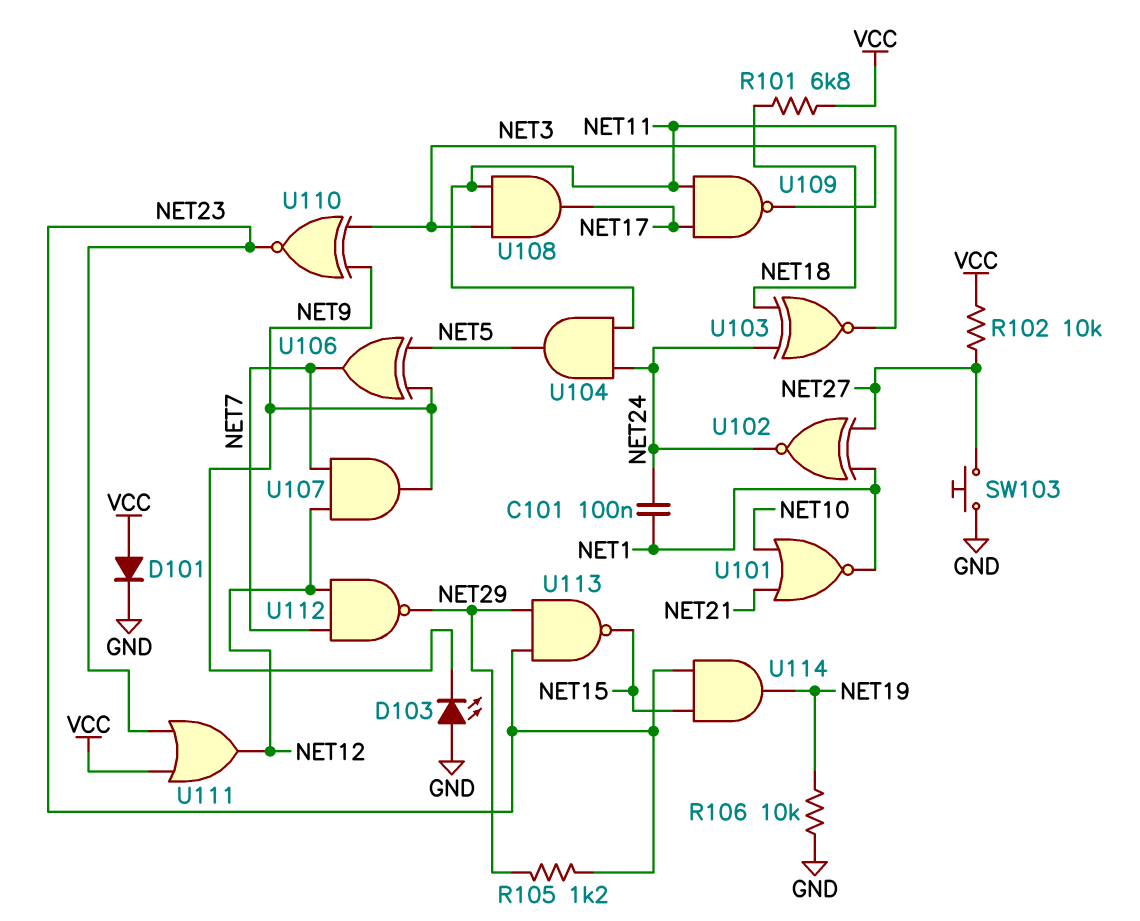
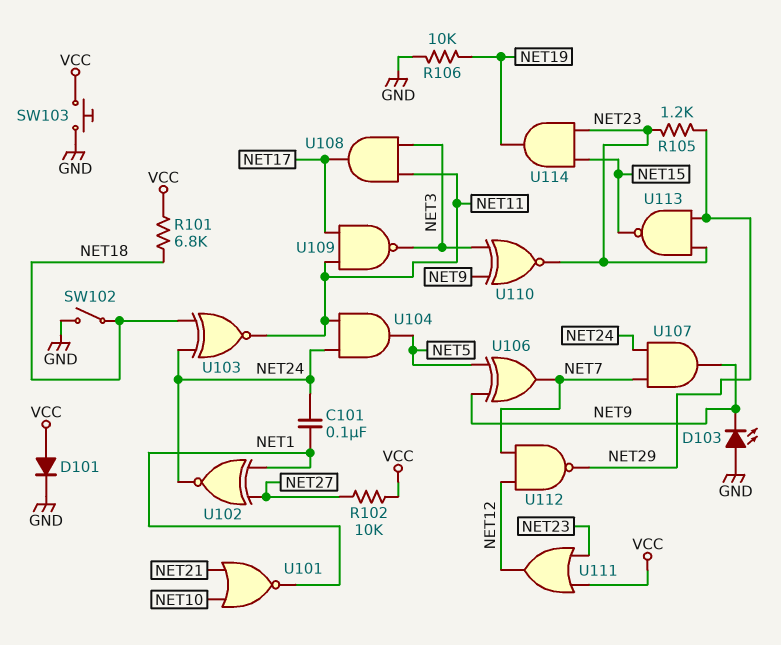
SW102: none -> switch (GND, NET18)
SW103: button (GND, NET27) -> button (GND, VCC)
U107: AND (in NET7, in NET12, out NET9) -> AND (in NET7, in NET24, out NET9)

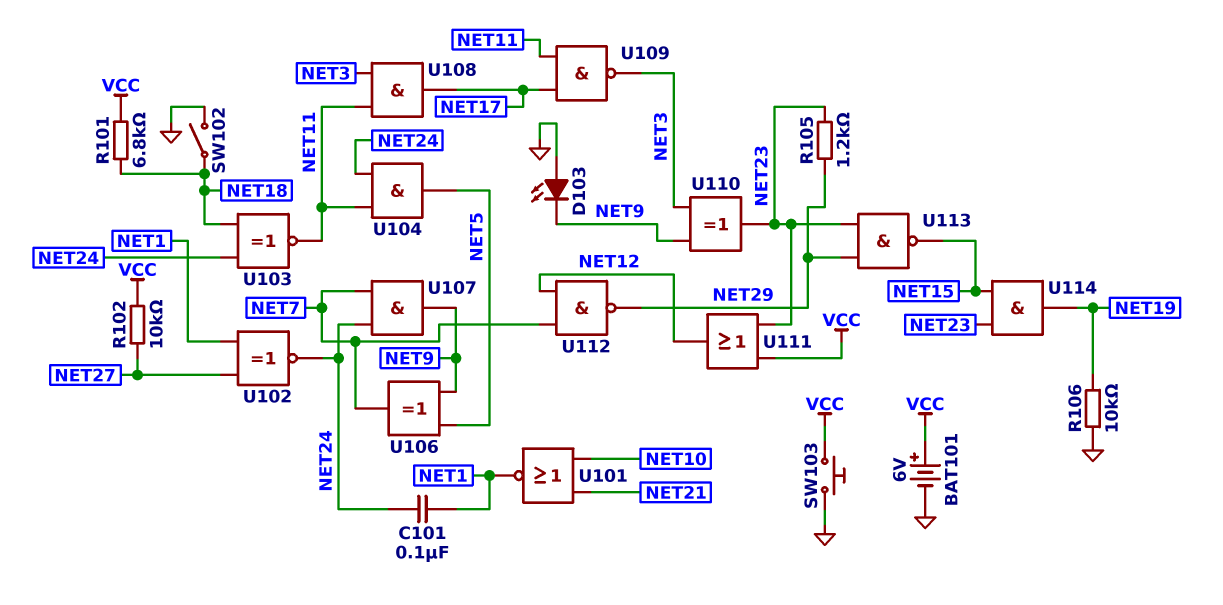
BAT101: none -> 6V (plus VCC, minus GND)
D101: diode (A VCC, K GND) -> none
U110: XNOR (in NET3, in NET9, out NET23) -> XOR (in NET3, in NET9, out NET23)

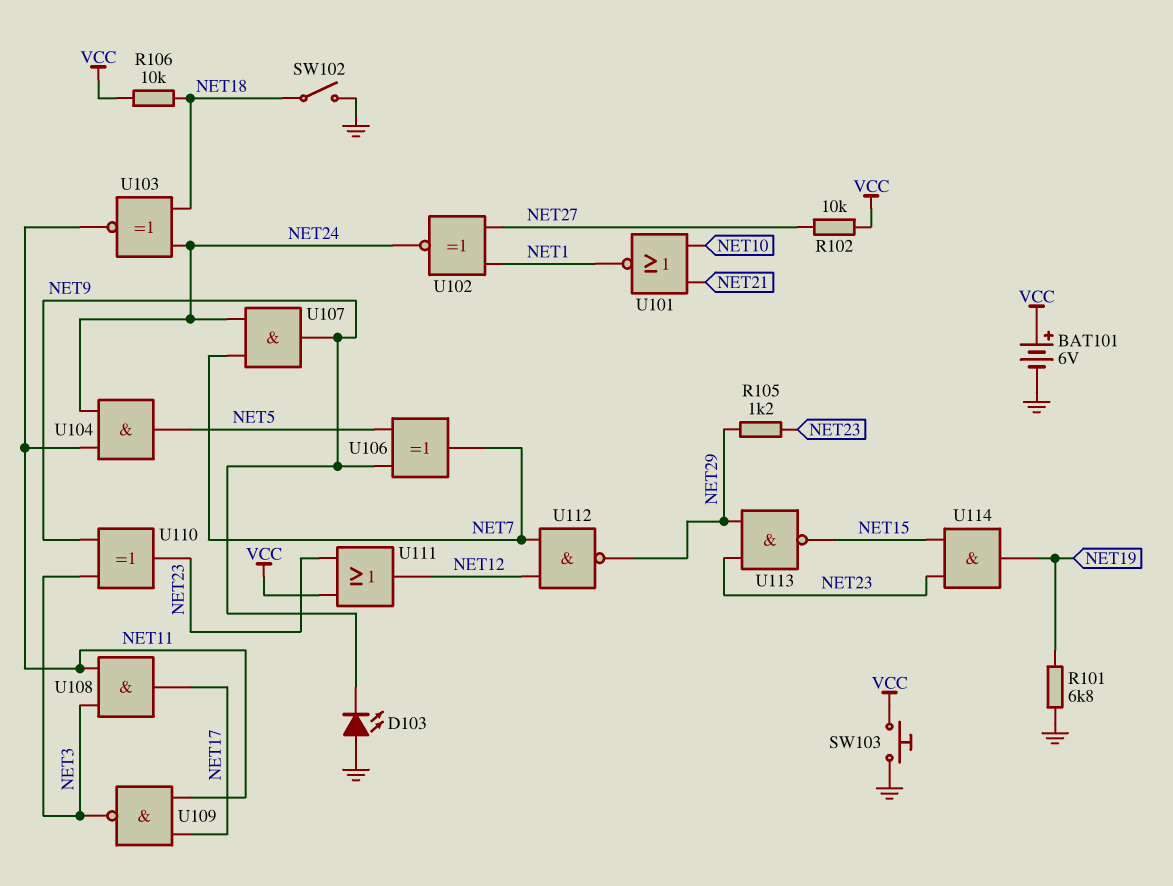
C101: 100nF (NET1, NET24) -> none
R101: 6.8k (NET18, VCC) -> 6.8k (GND, NET19)
R106: 10k (GND, NET19) -> 10k (NET18, VCC)

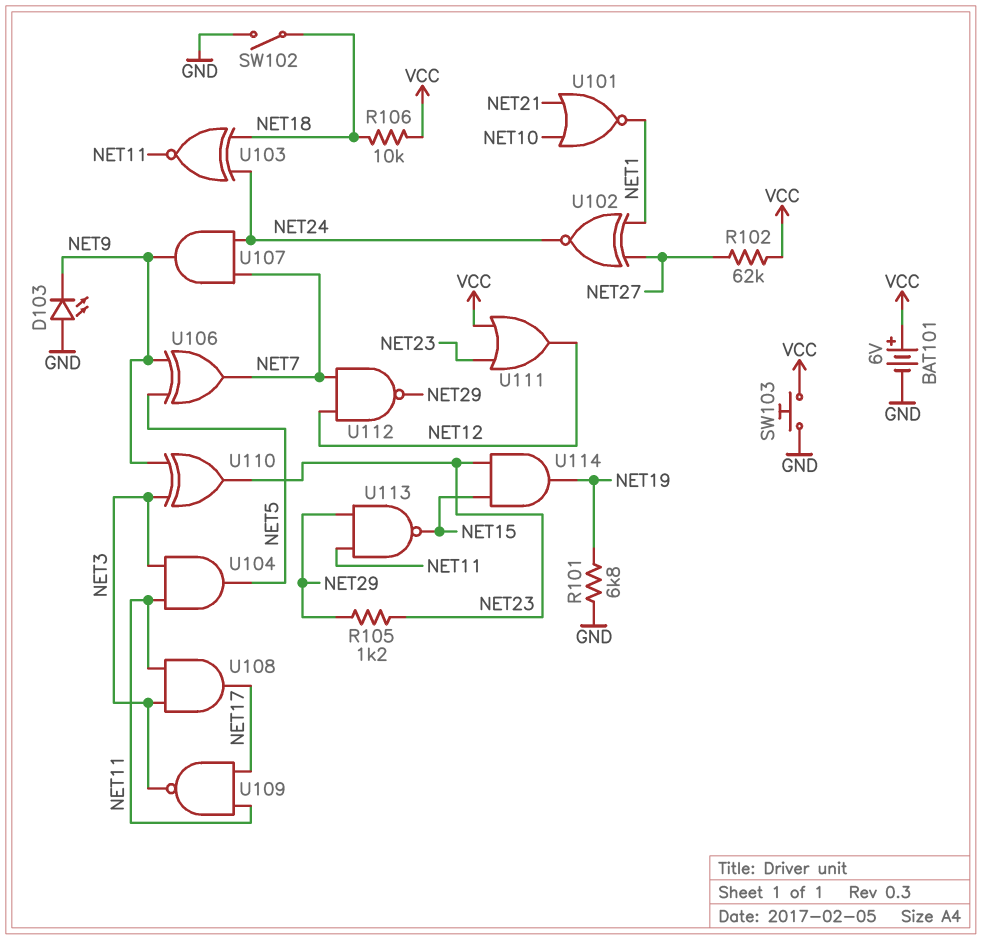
R102: 10k (NET27, VCC) -> 62k (NET27, VCC)
U104: AND (in NET11, in NET24, out NET5) -> AND (in NET3, in NET11, out NET5)
U113: NAND (in NET23, in NET29, out NET15) -> NAND (in NET11, in NET29, out NET15)

